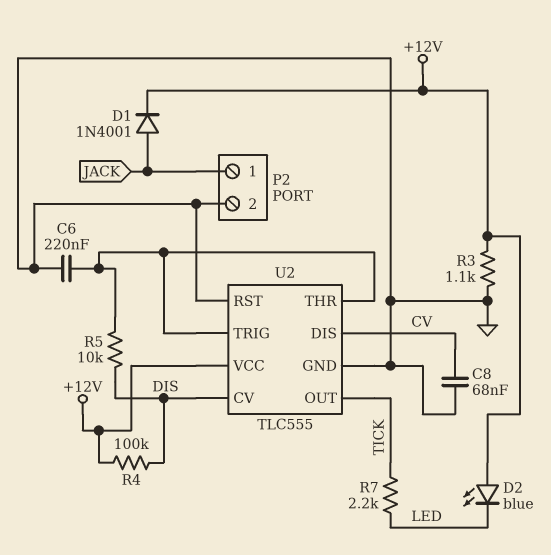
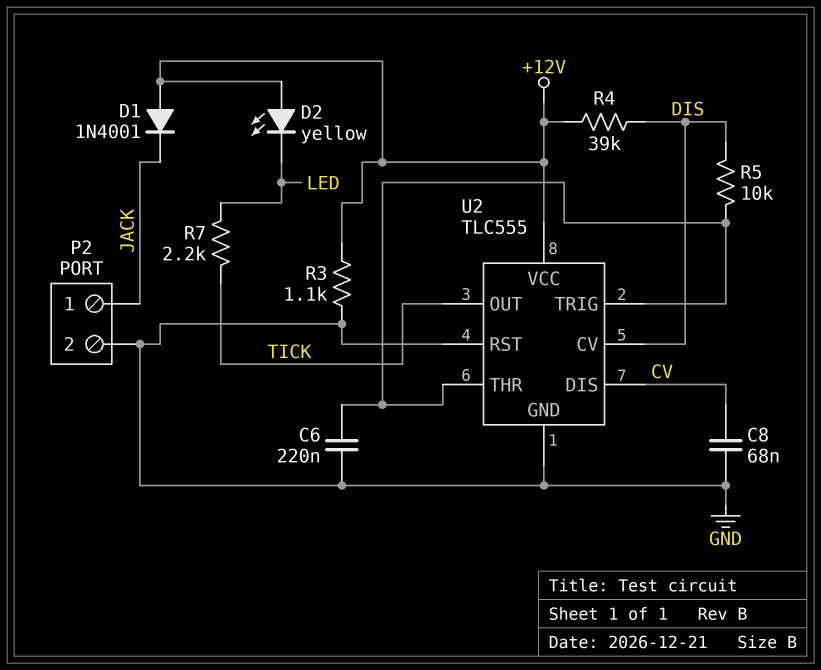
D1: diode 1N4001 (A JACK, K +12V) -> diode 1N4001 (A +12V, K JACK)
D2: LED blue (A +12V, K LED) -> LED yellow (A +12V, K LED)
R4: 100k (+12V, DIS) -> 39k (+12V, DIS)

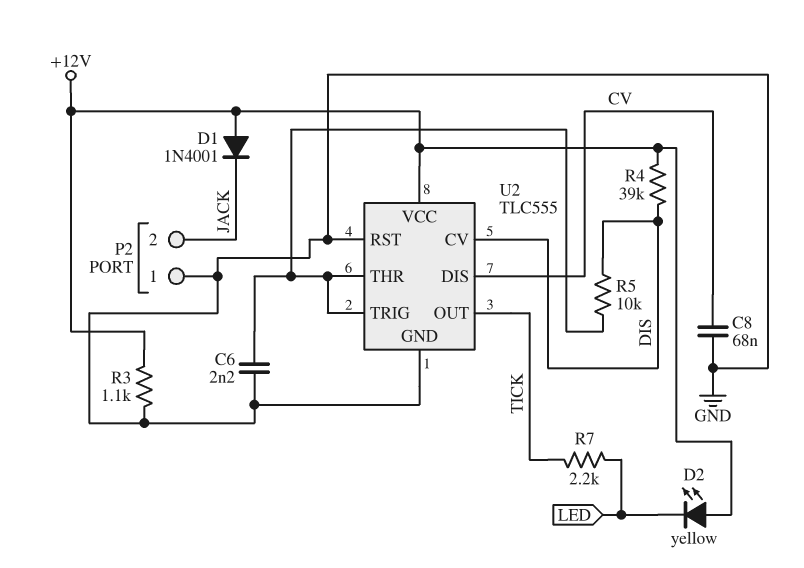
C6: 220nF (GND, U2/THR) -> 2.2nF (GND, U2/THR)
P2 pin 1: JACK -> GND
P2 pin 2: GND -> JACK

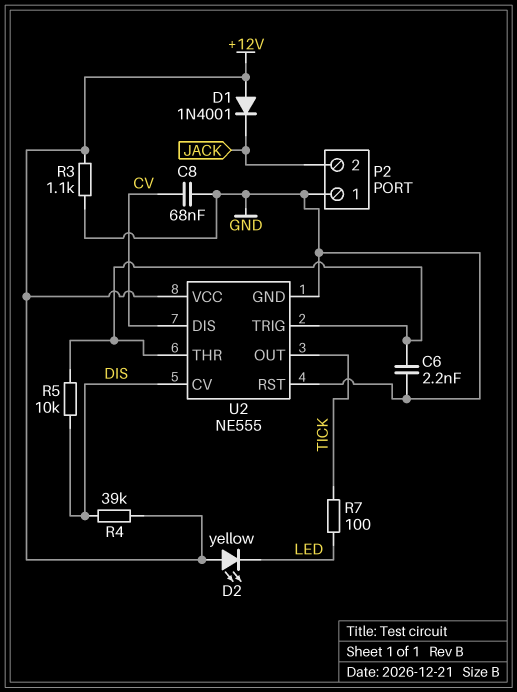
R7: 2.2k (LED, TICK) -> 100 (LED, TICK)
U2: TLC555 -> NE555

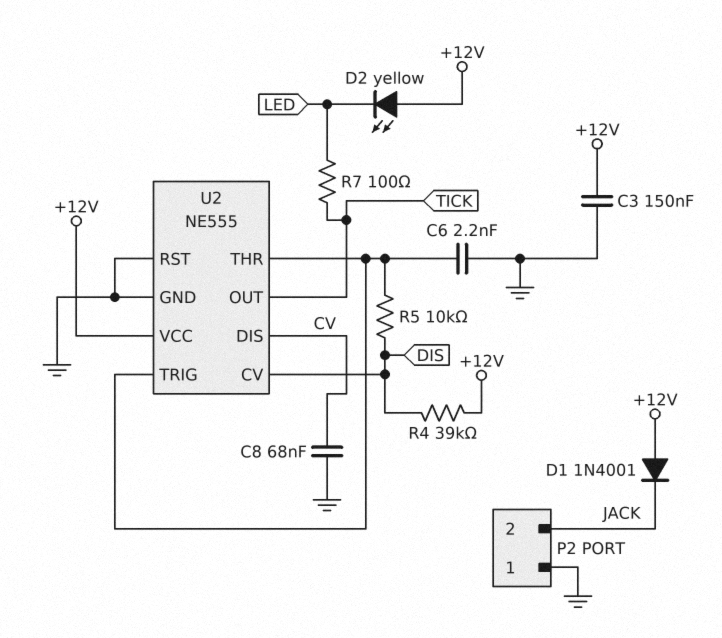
C3: none -> 150nF (+12V, GND)
R3: 1.1k (+12V, GND) -> none

